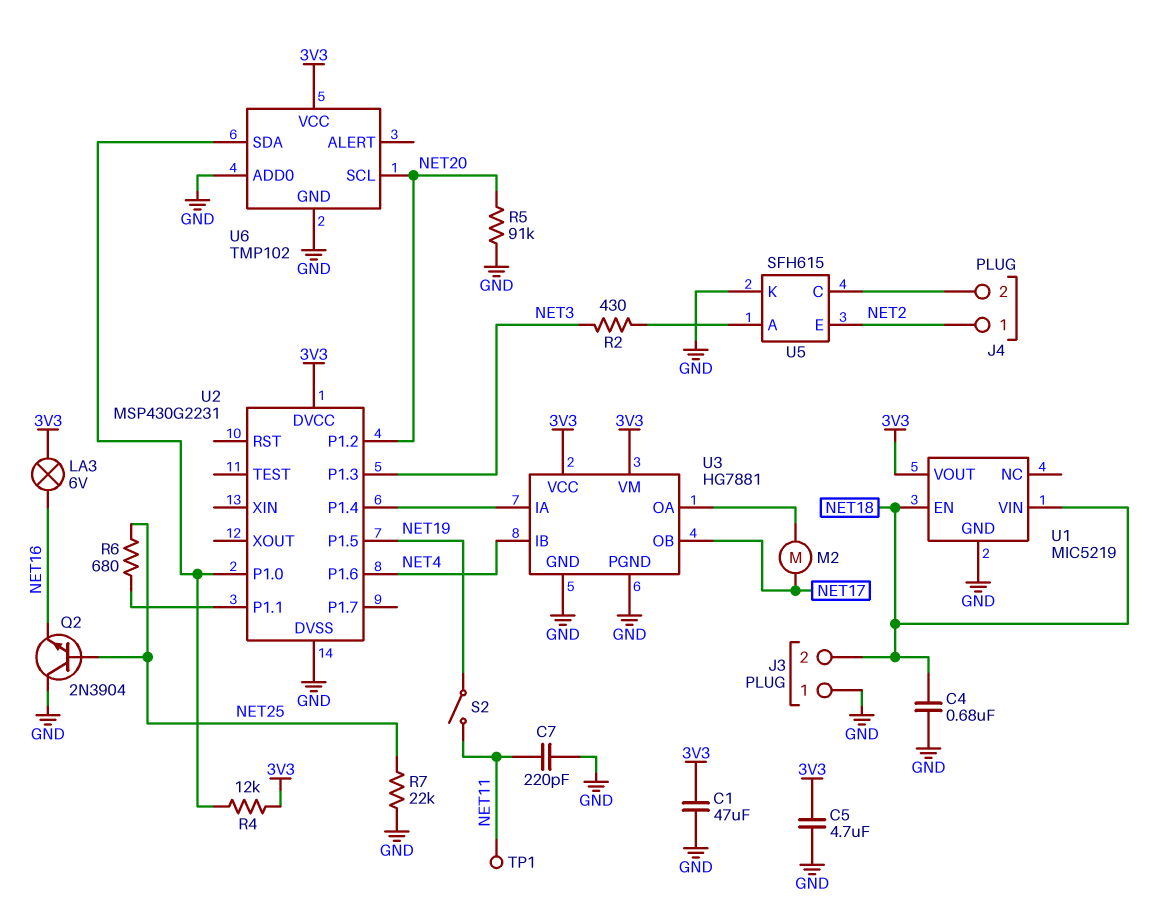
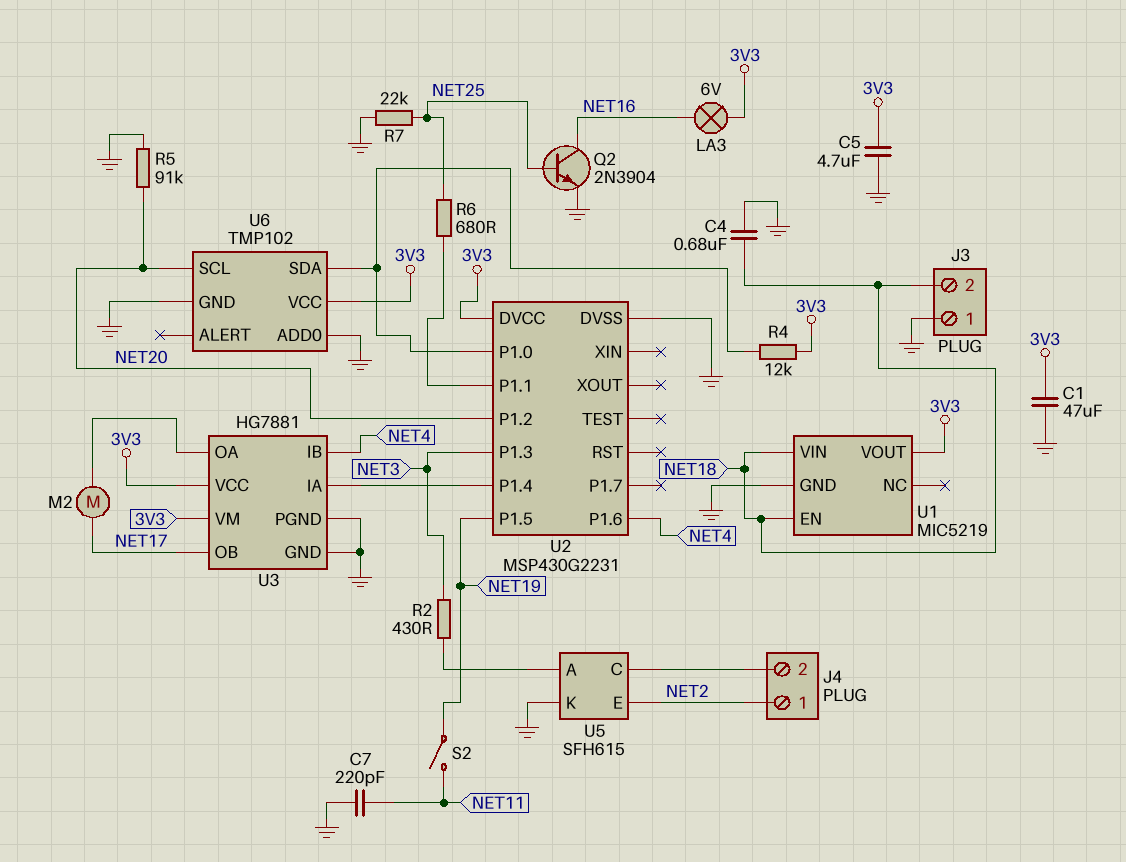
Q2: NPN 2N3904 (B NET25, C GND, E NET16) -> NPN 2N3904 (B NET25, C NET16, E GND)
TP1: test point (NET11) -> none

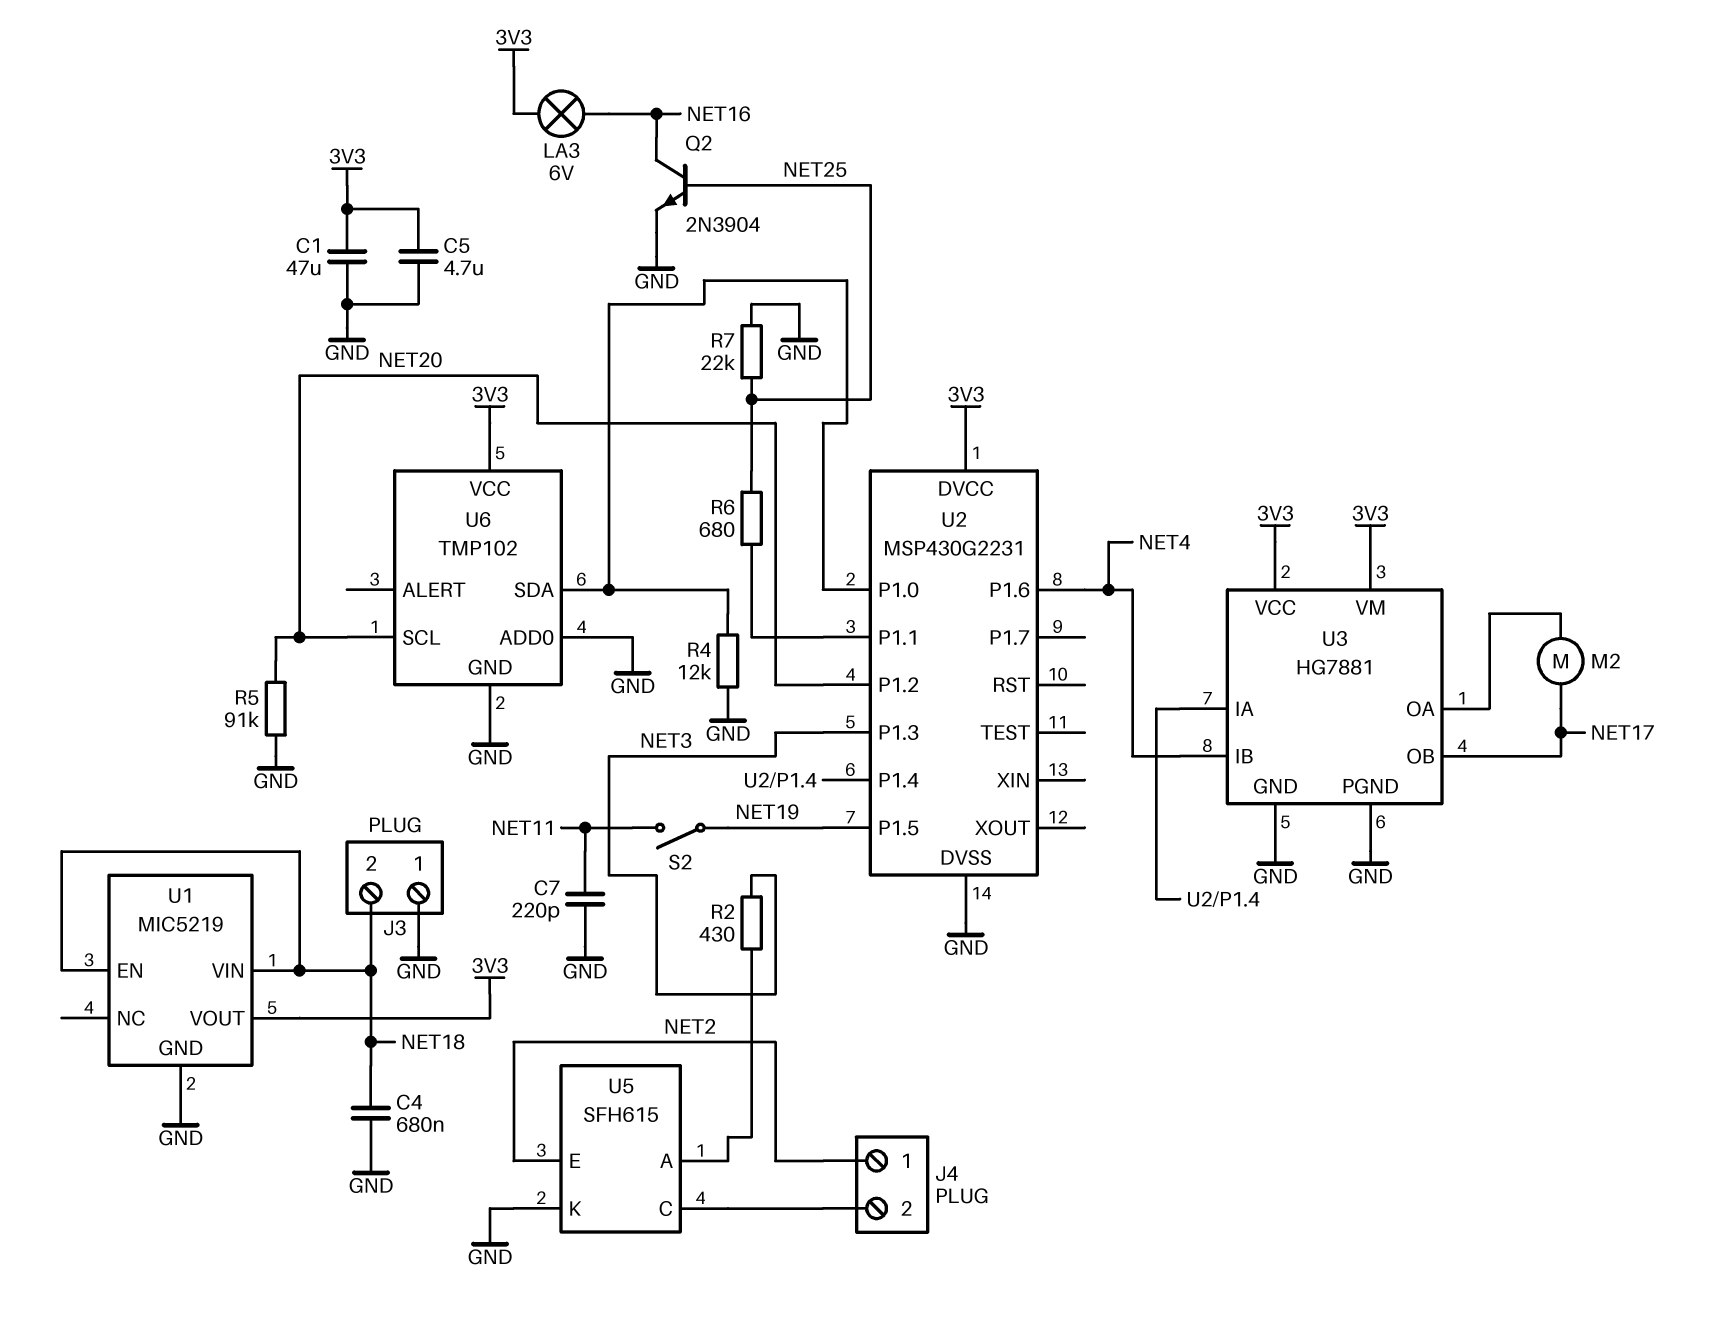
R4: 12k (3V3, U2/P1.0) -> 12k (GND, U2/P1.0)

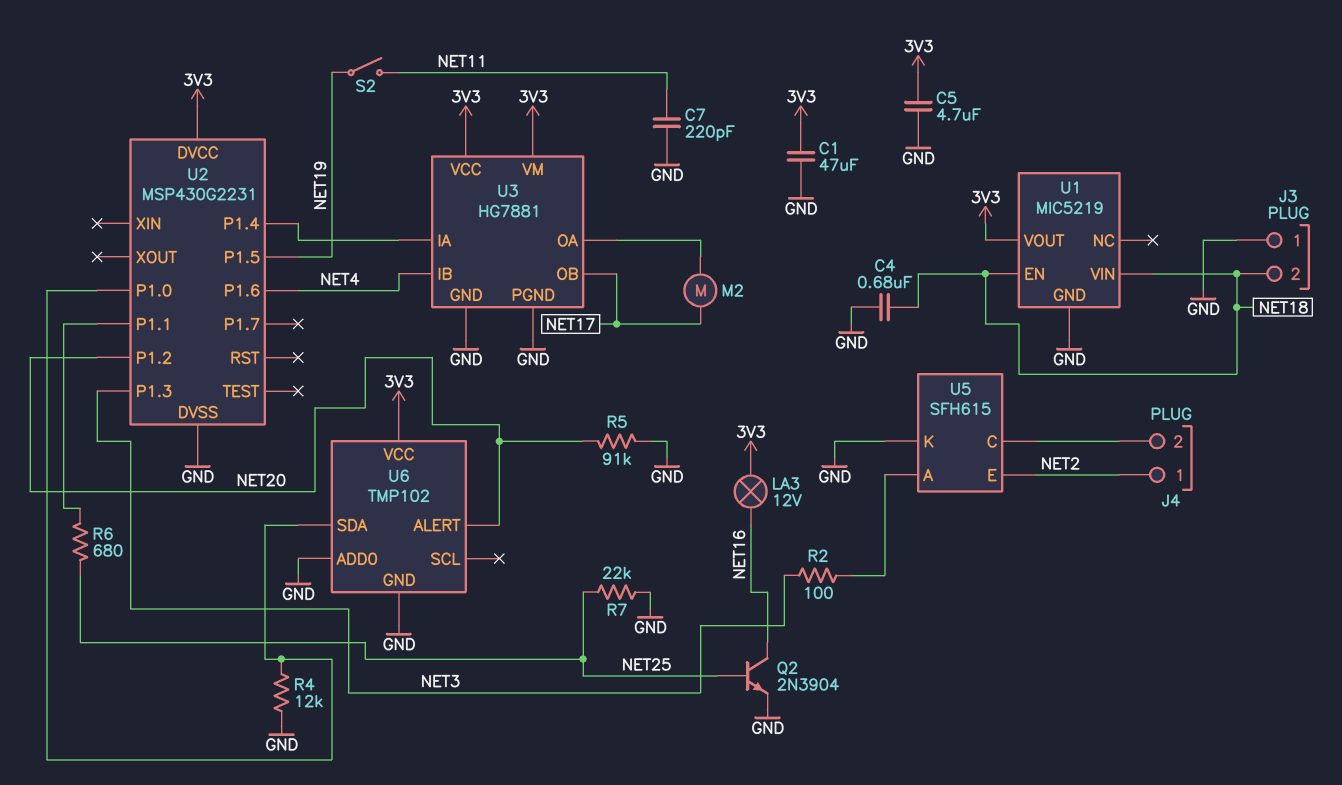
LA3: lamp 6V (3V3, NET16) -> lamp 12V (3V3, NET16)
R2: 430 (NET3, U5/A) -> 100 (NET3, U5/A)
U6 pin ALERT: none -> NET20
U6 pin SCL: NET20 -> none

